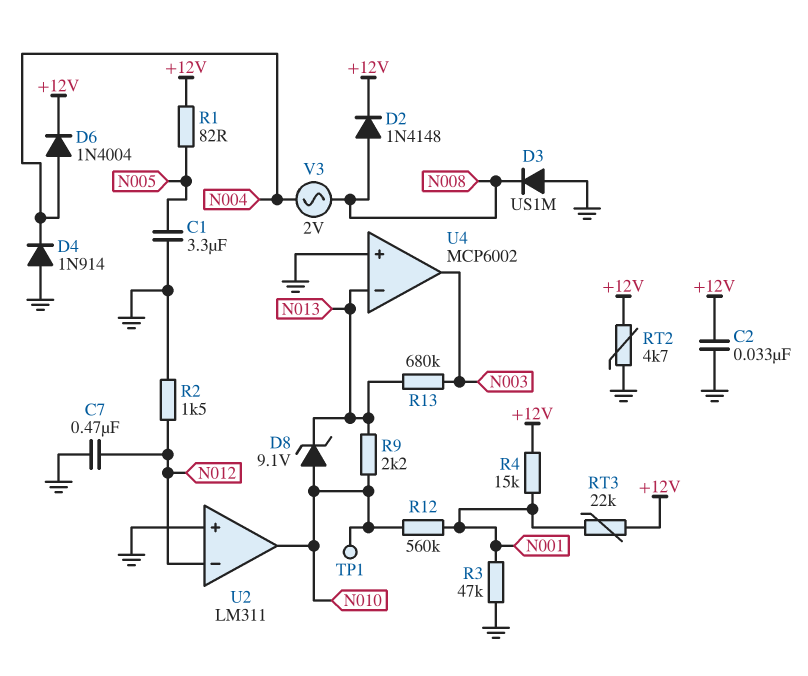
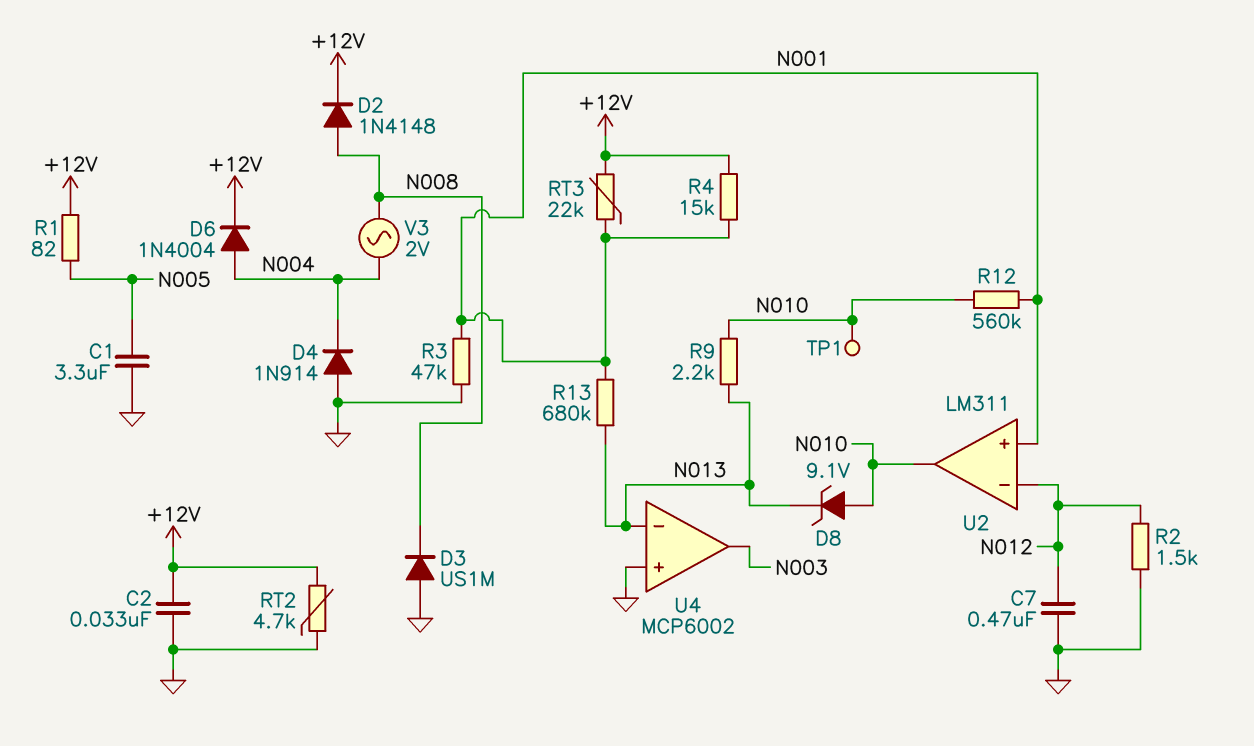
R13: 680k (N003, N013) -> 680k (N001, N013)
U2 pin in+: GND -> N001

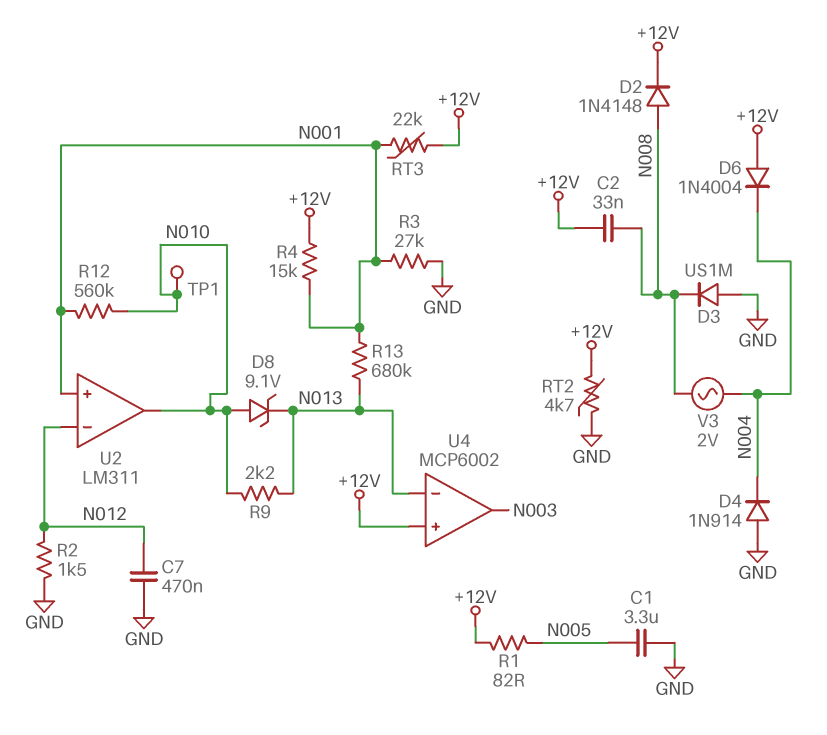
C2: 33nF (+12V, GND) -> 33nF (+12V, N008)
D6: diode 1N4004 (A N004, K +12V) -> diode 1N4004 (A +12V, K N004)
R3: 47k (GND, N001) -> 27k (GND, N001)
U4 pin in+: GND -> +12V

